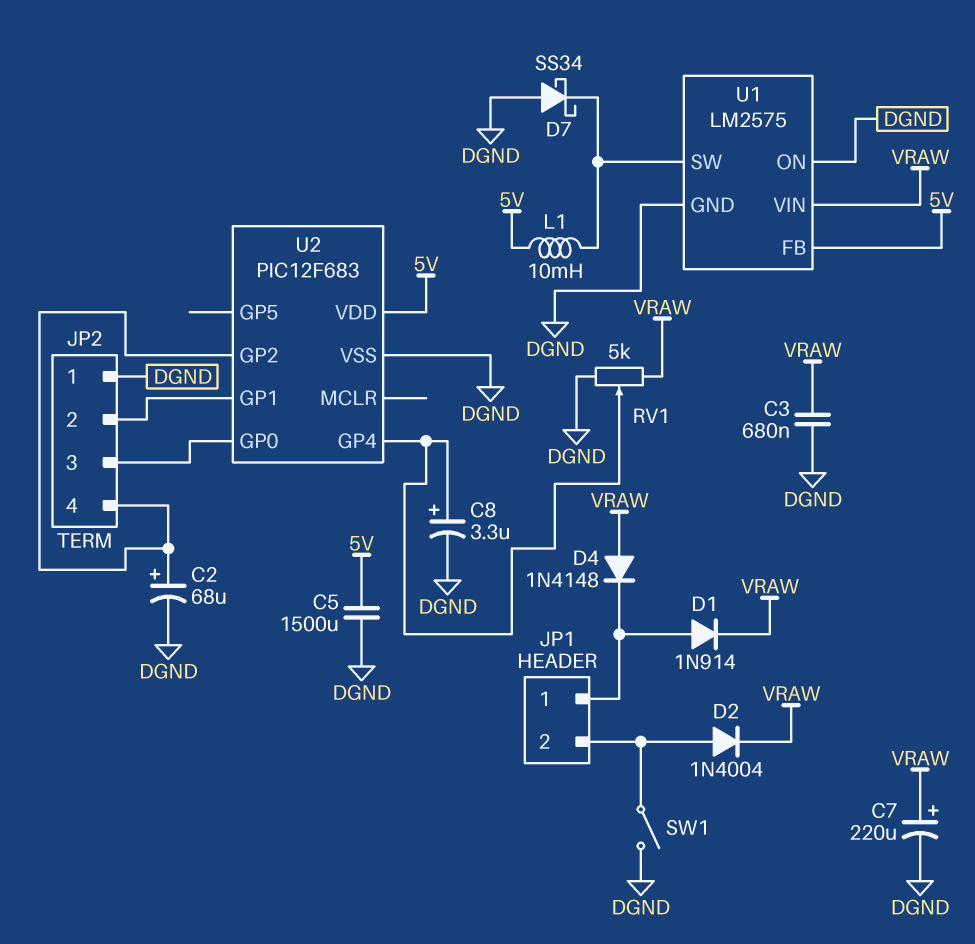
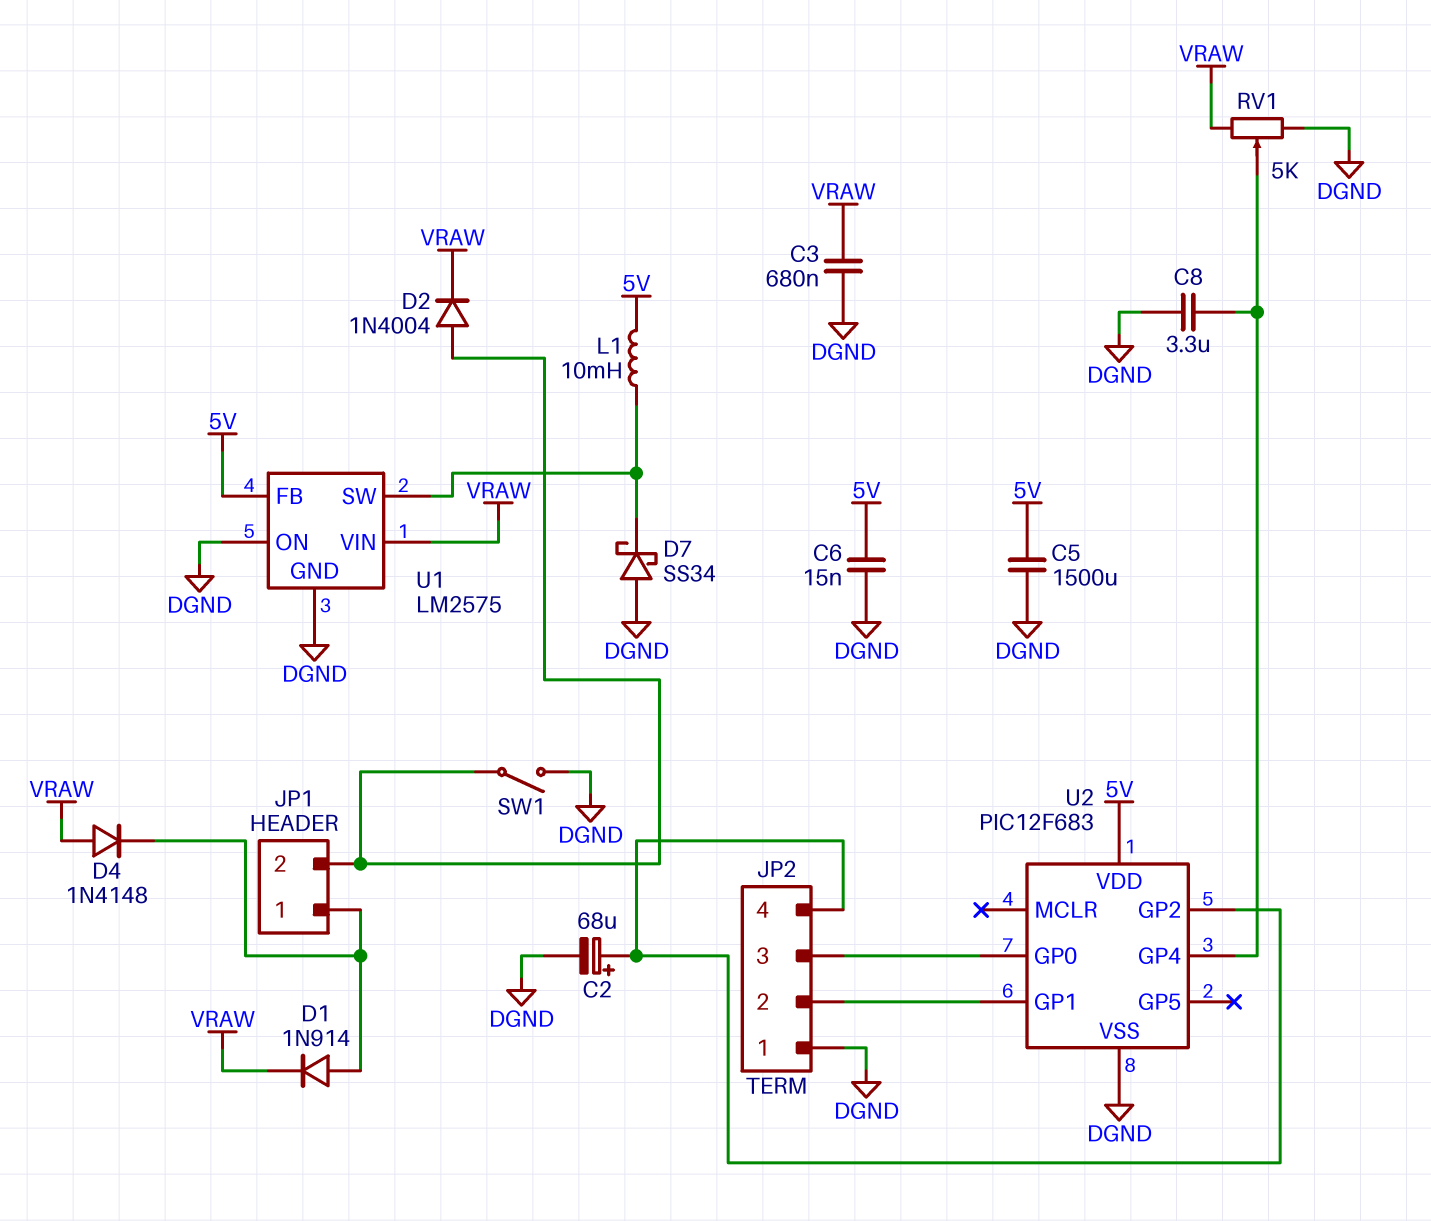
C6: none -> 15nF (5V, DGND)
C7: 220uF (plus VRAW, minus DGND) -> none
C8: 3.3uF (plus U2/GP4, minus DGND) -> 3.3uF (DGND, U2/GP4)

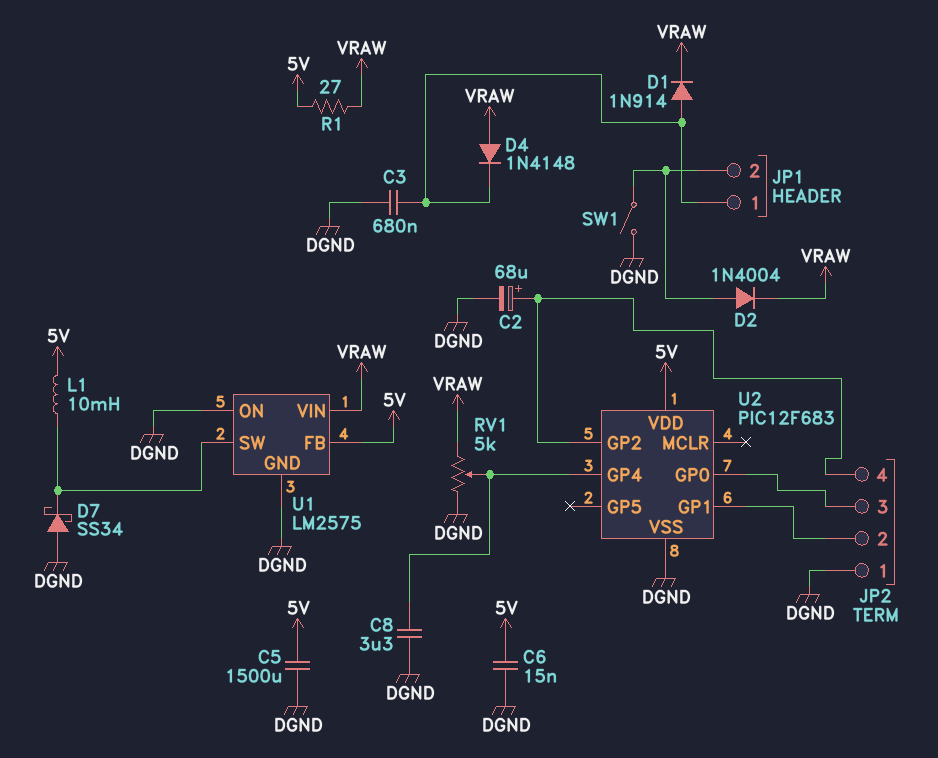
C3: 680nF (DGND, VRAW) -> 680nF (DGND, JP1/1)
R1: none -> 27 (5V, VRAW)

